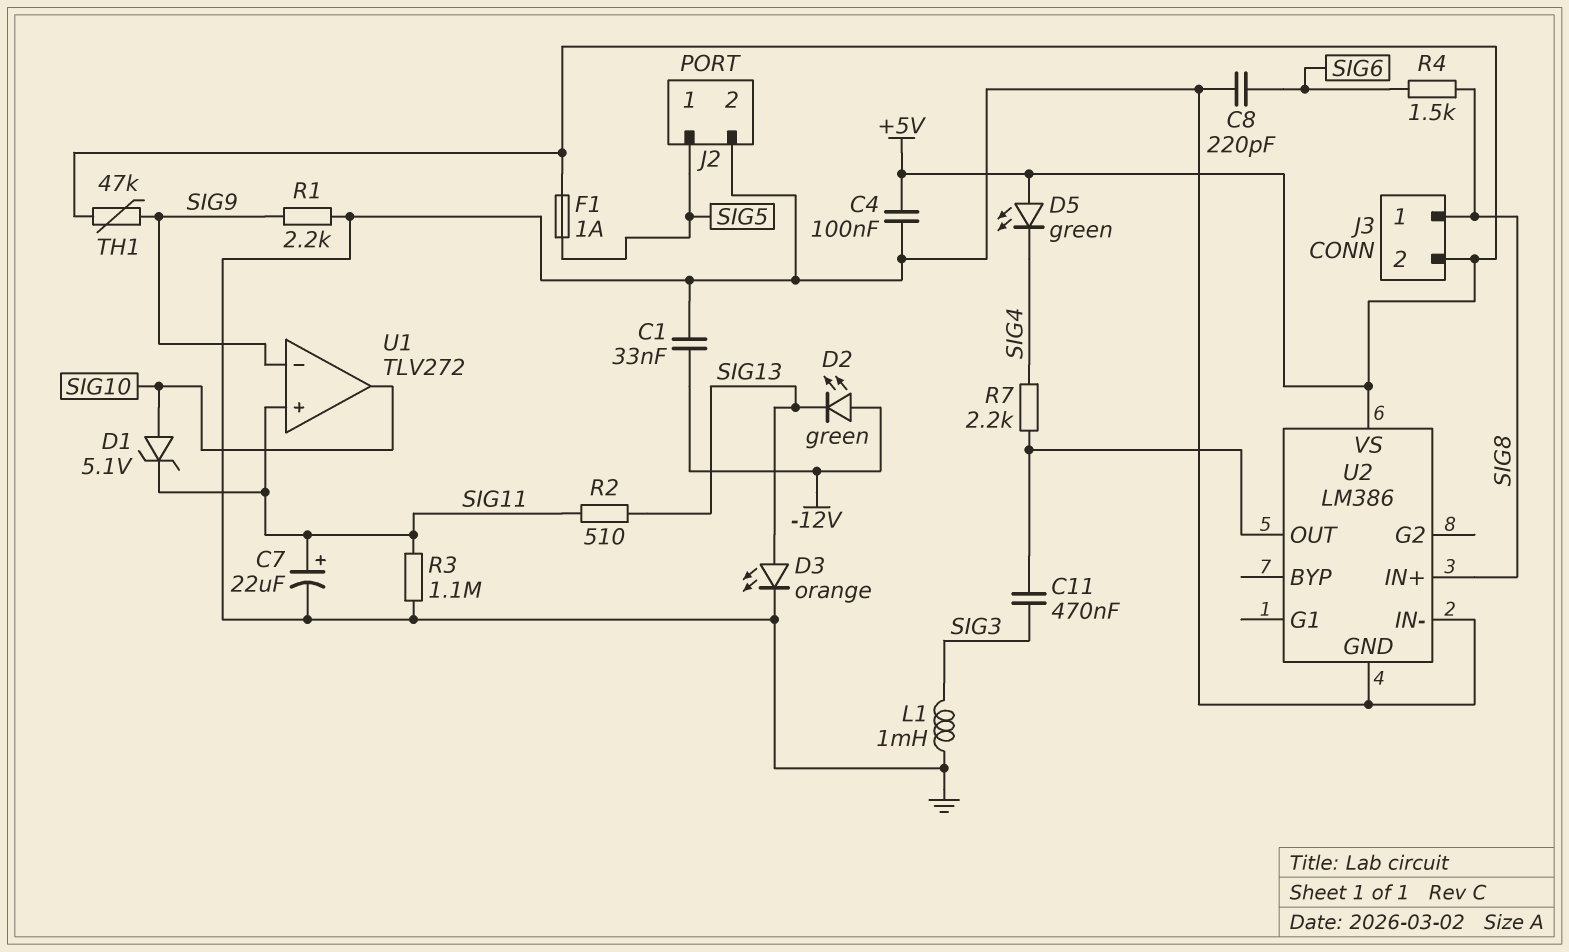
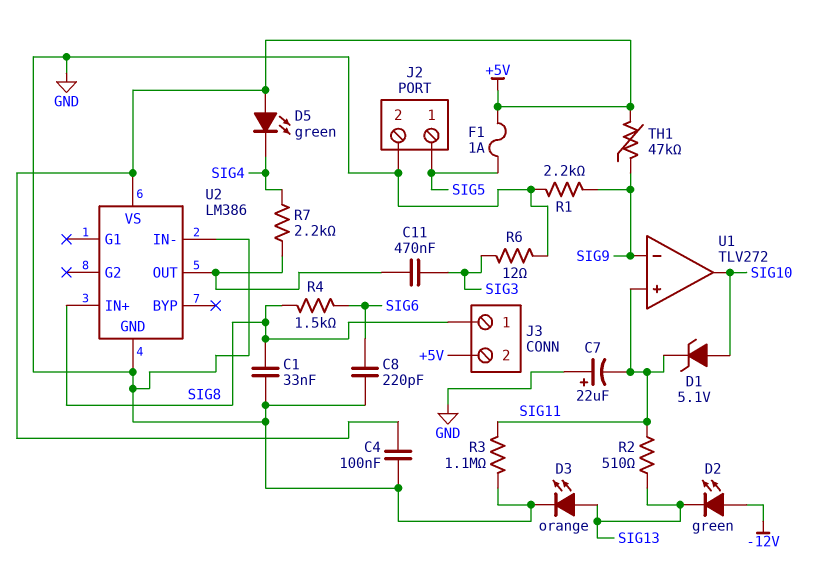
C1: 33nF (-12V, GND) -> 33nF (GND, SIG8)
C7: 22uF (plus SIG11, minus GND) -> 22uF (plus GND, minus SIG11)
L1: 1mH (GND, SIG3) -> none
R6: none -> 12 (GND, SIG3)

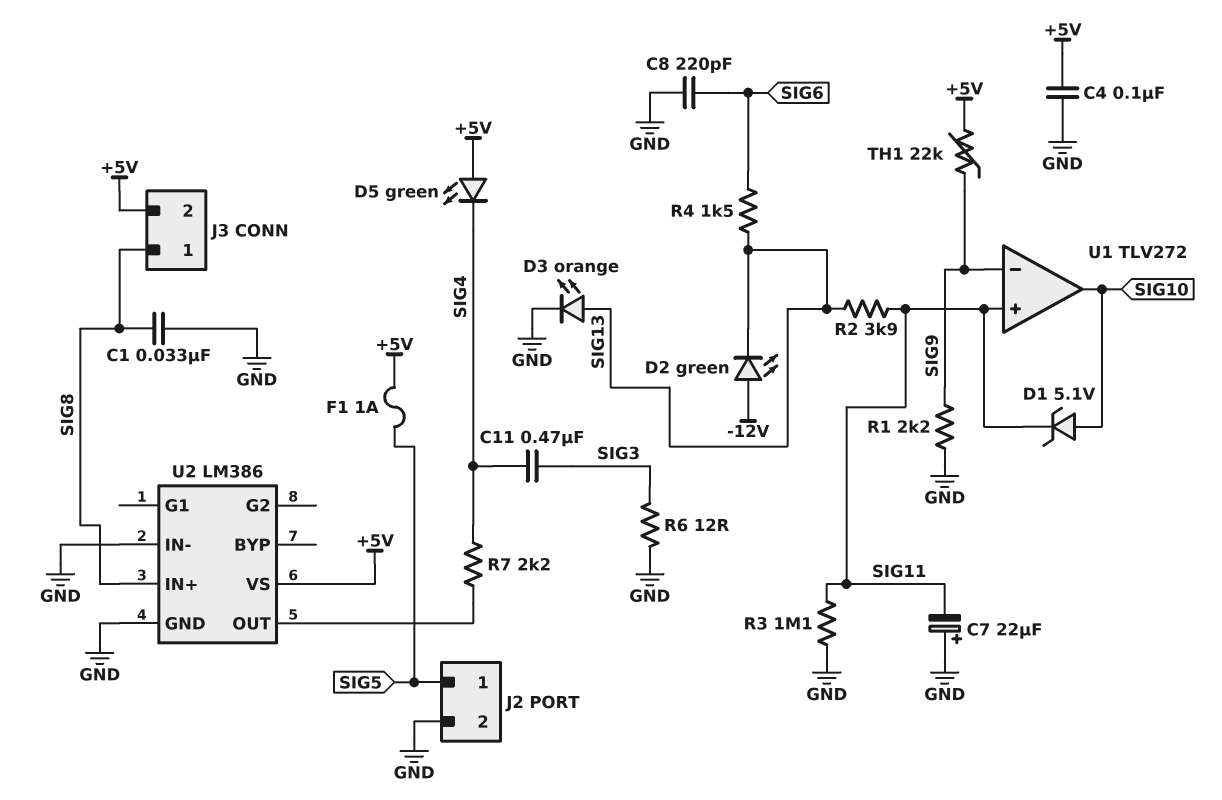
C11: 470nF (SIG3, U2/OUT) -> 470nF (SIG3, SIG4)
R2: 510 (SIG11, SIG13) -> 3.9k (SIG11, SIG13)
R4: 1.5k (SIG6, SIG8) -> 1.5k (SIG6, SIG13)
TH1: 47k (+5V, SIG9) -> 22k (+5V, SIG9)

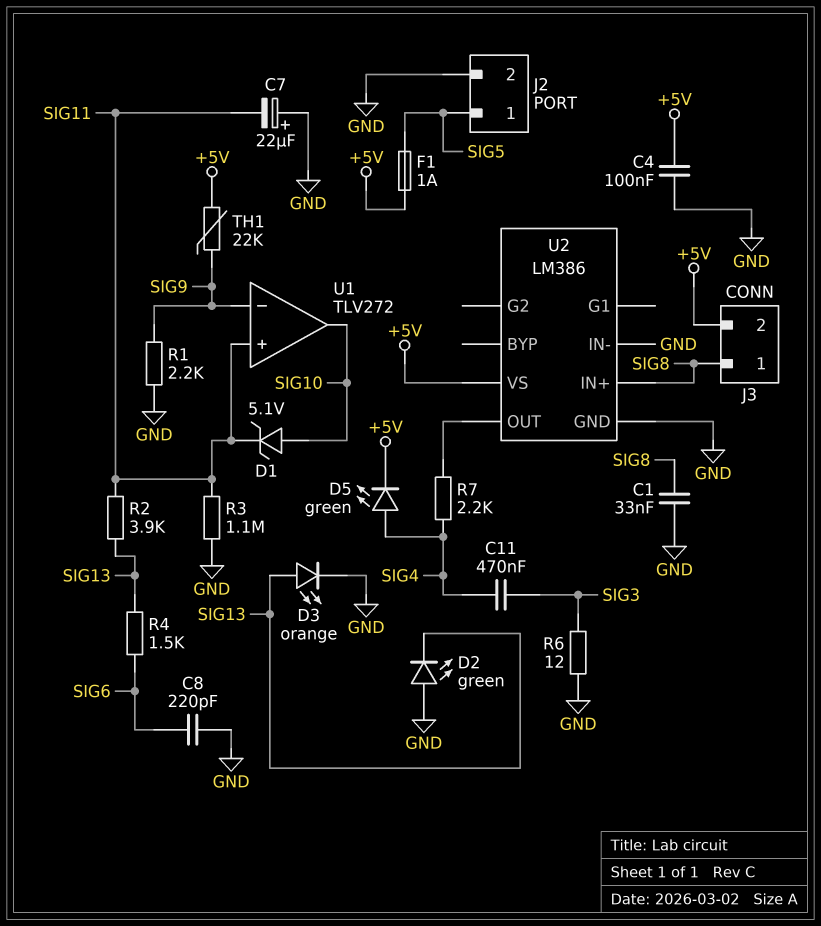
D2: LED green (A -12V, K SIG13) -> LED green (A GND, K SIG13)
D5: LED green (A +5V, K SIG4) -> LED green (A SIG4, K +5V)

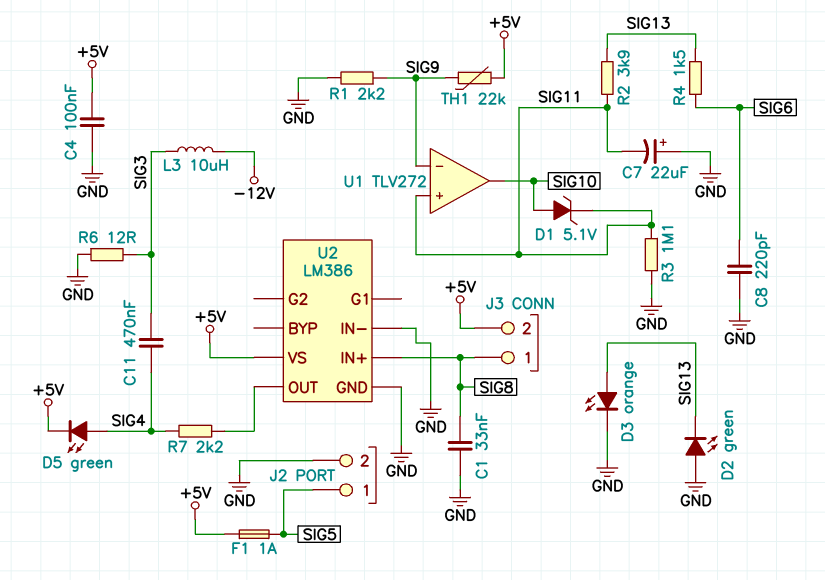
L3: none -> 10uH (-12V, SIG3)

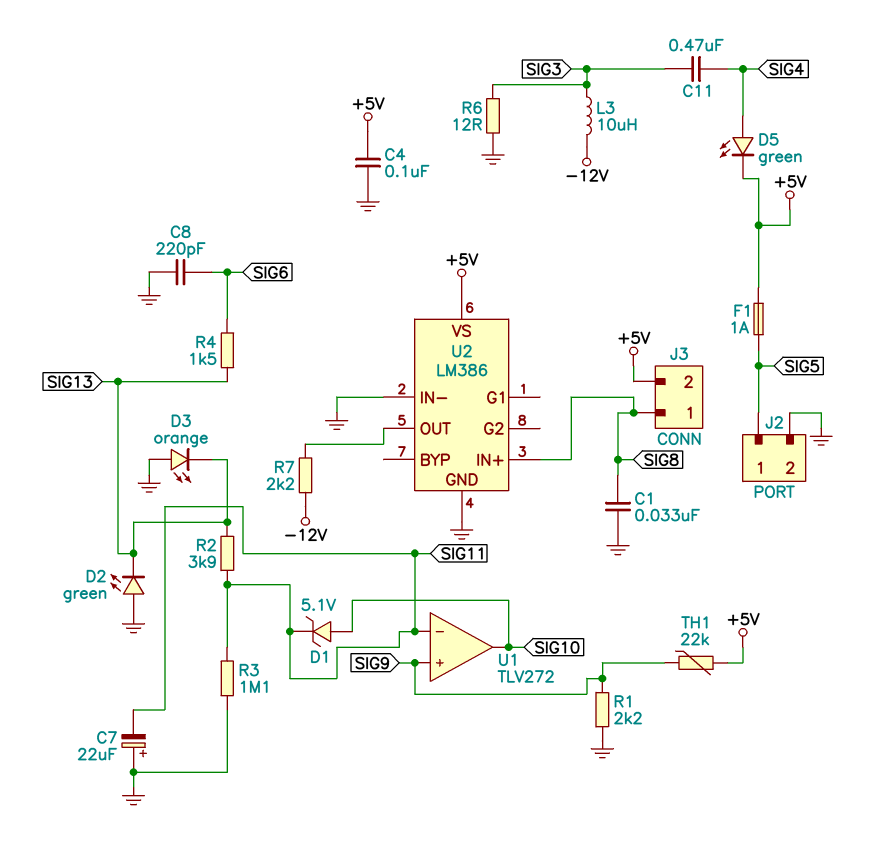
D3: LED orange (A SIG13, K GND) -> LED orange (A GND, K SIG13)
R7: 2.2k (SIG4, U2/OUT) -> 2.2k (-12V, U2/OUT)
U1 pin in+: SIG11 -> SIG9
U1 pin in-: SIG9 -> SIG11

